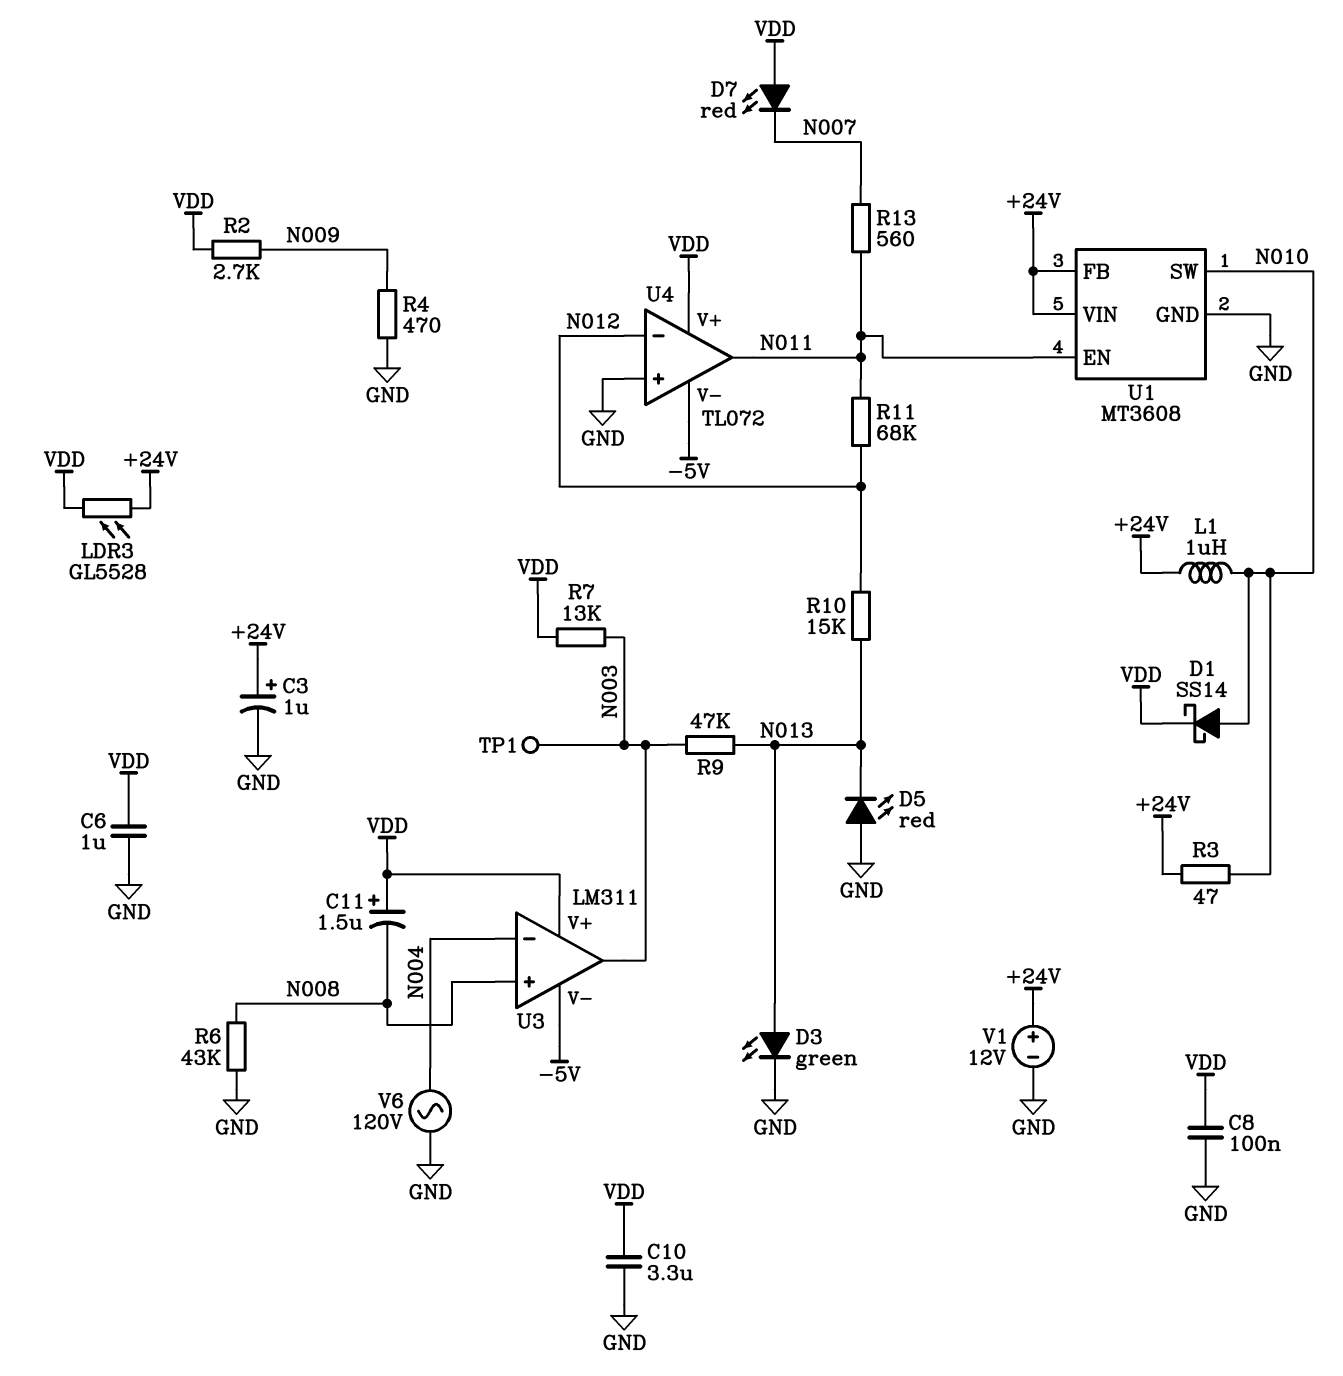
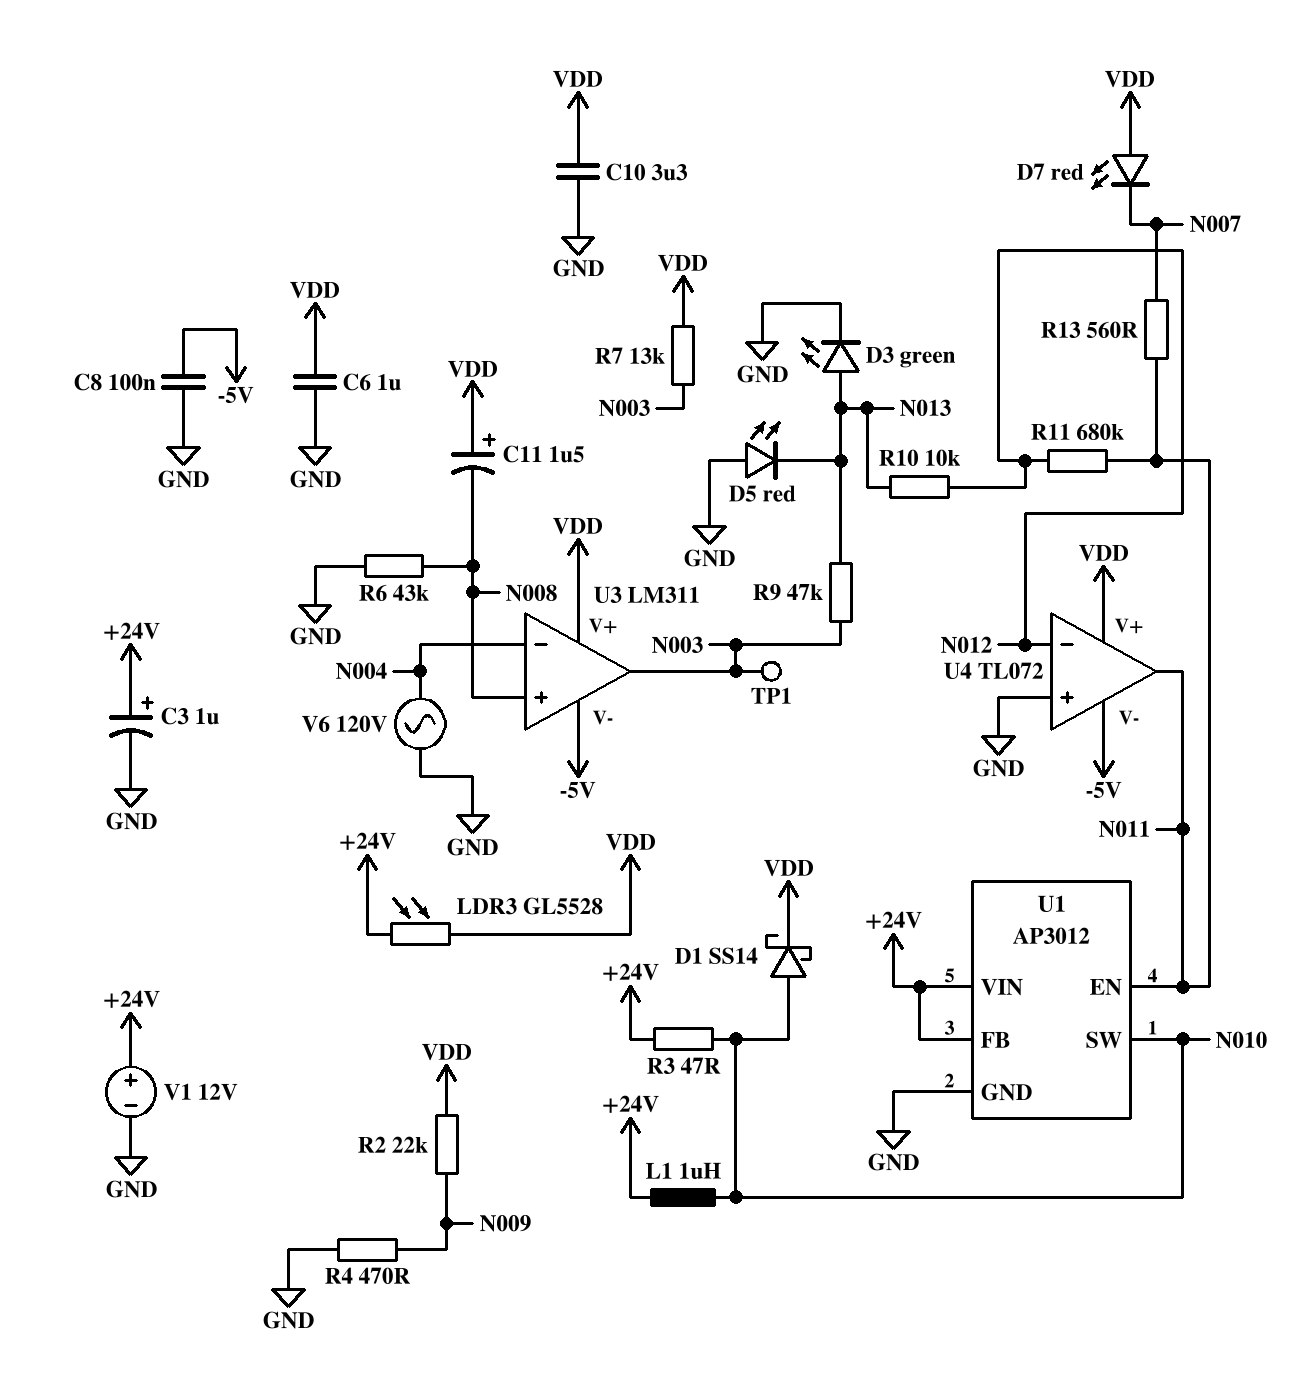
C8: 100nF (GND, VDD) -> 100nF (-5V, GND)
R2: 2.7k (N009, VDD) -> 22k (N009, VDD)
R10: 15k (N012, N013) -> 10k (N012, N013)
R11: 68k (N011, N012) -> 680k (N011, N012)
U1: MT3608 -> AP3012

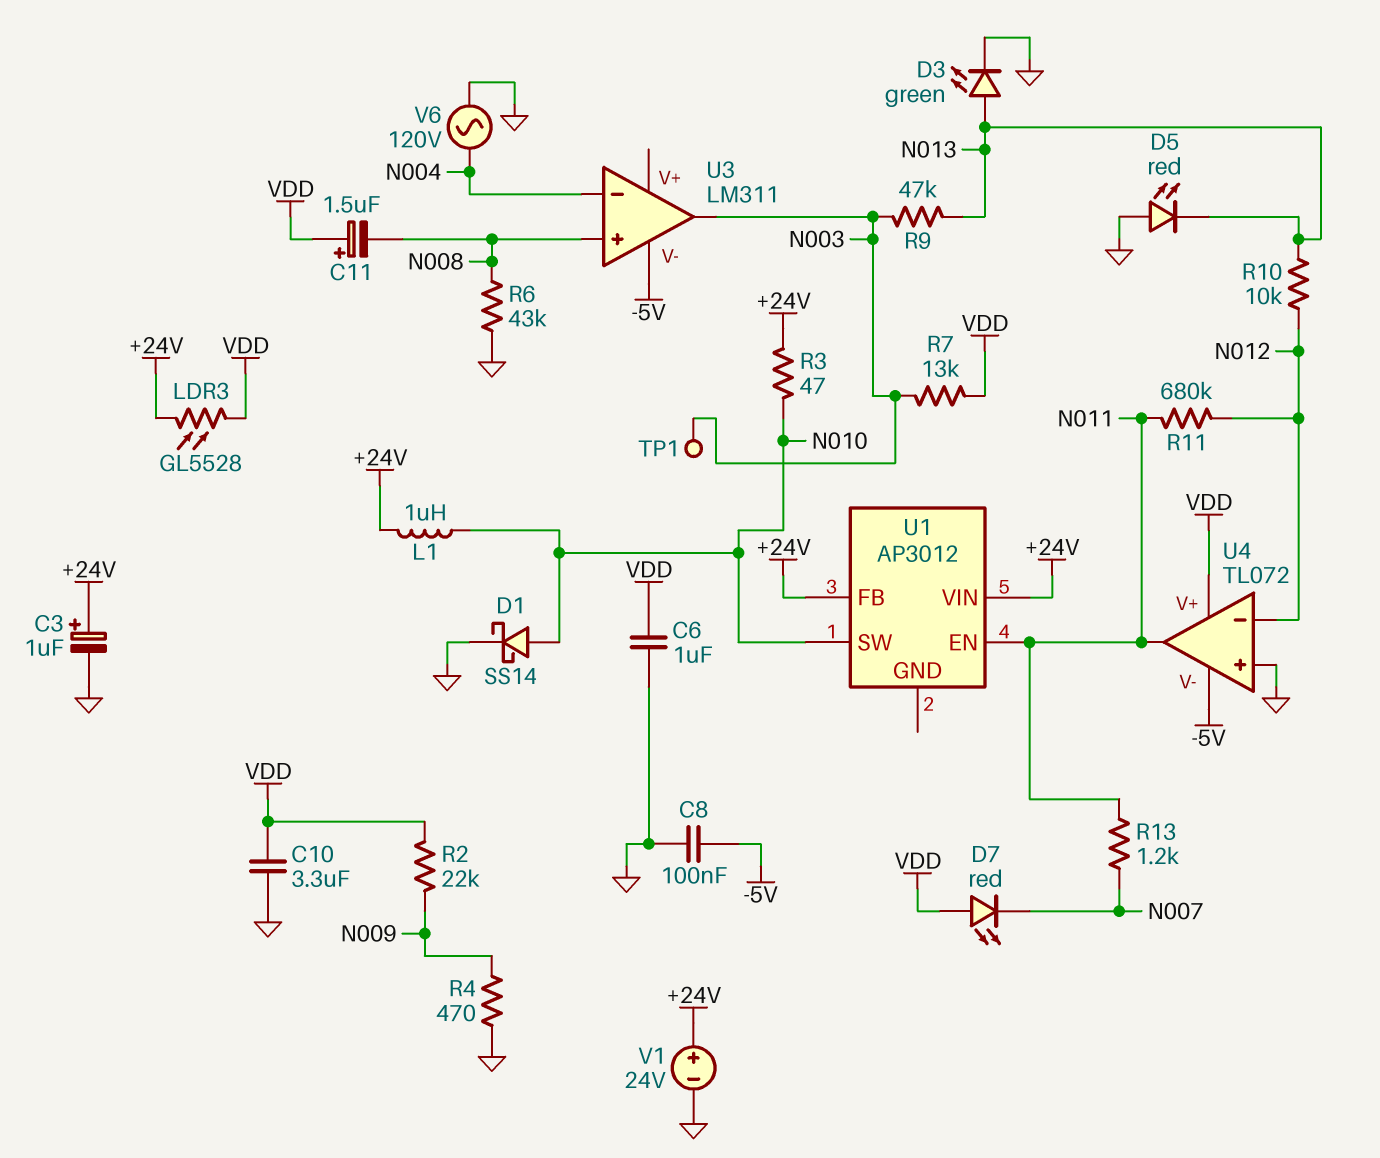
D1: schottky SS14 (A N010, K VDD) -> schottky SS14 (A N010, K GND)
R13: 560 (N007, N011) -> 1.2k (N007, N011)
U1 pin GND: GND -> none
U3 pin V+: VDD -> none
V1: 12V (plus +24V, minus GND) -> 24V (plus +24V, minus GND)

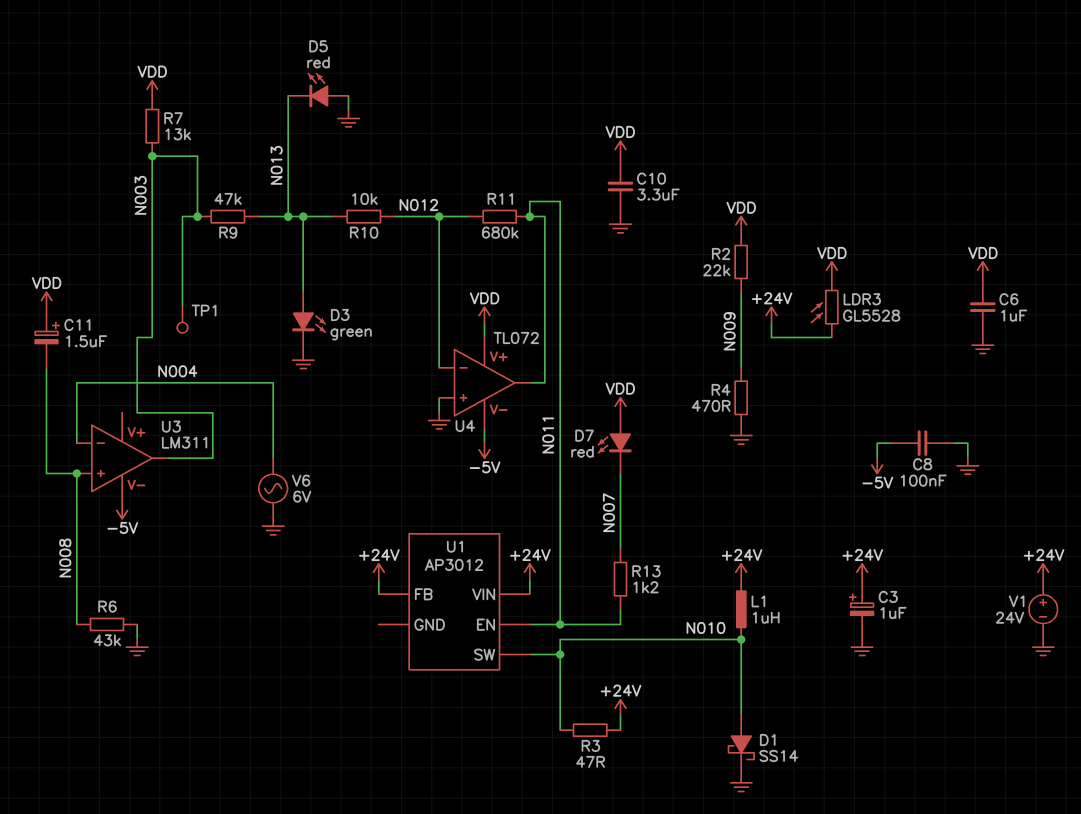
V6: AC 120V (GND, N004) -> AC 6V (GND, N004)

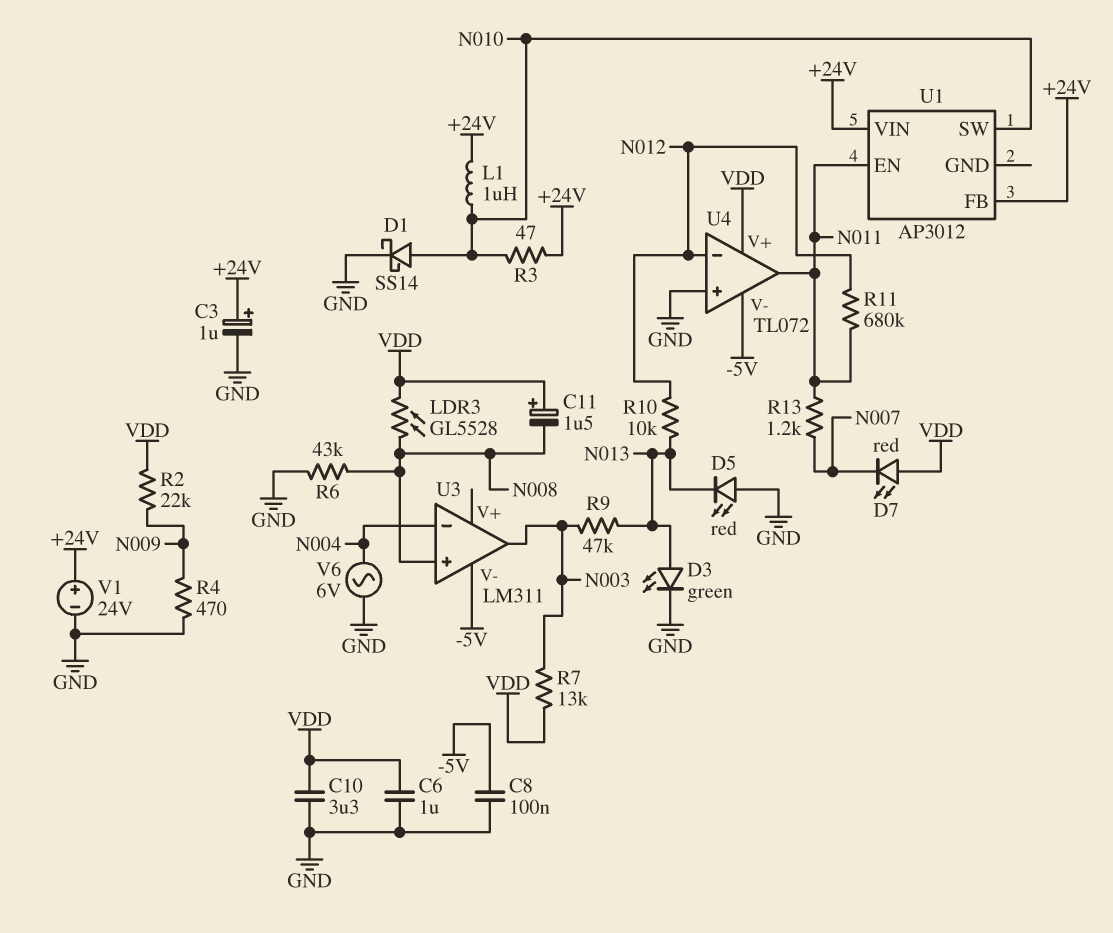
LDR3: GL5528 (+24V, VDD) -> GL5528 (N008, VDD)
TP1: test point (N003) -> none

